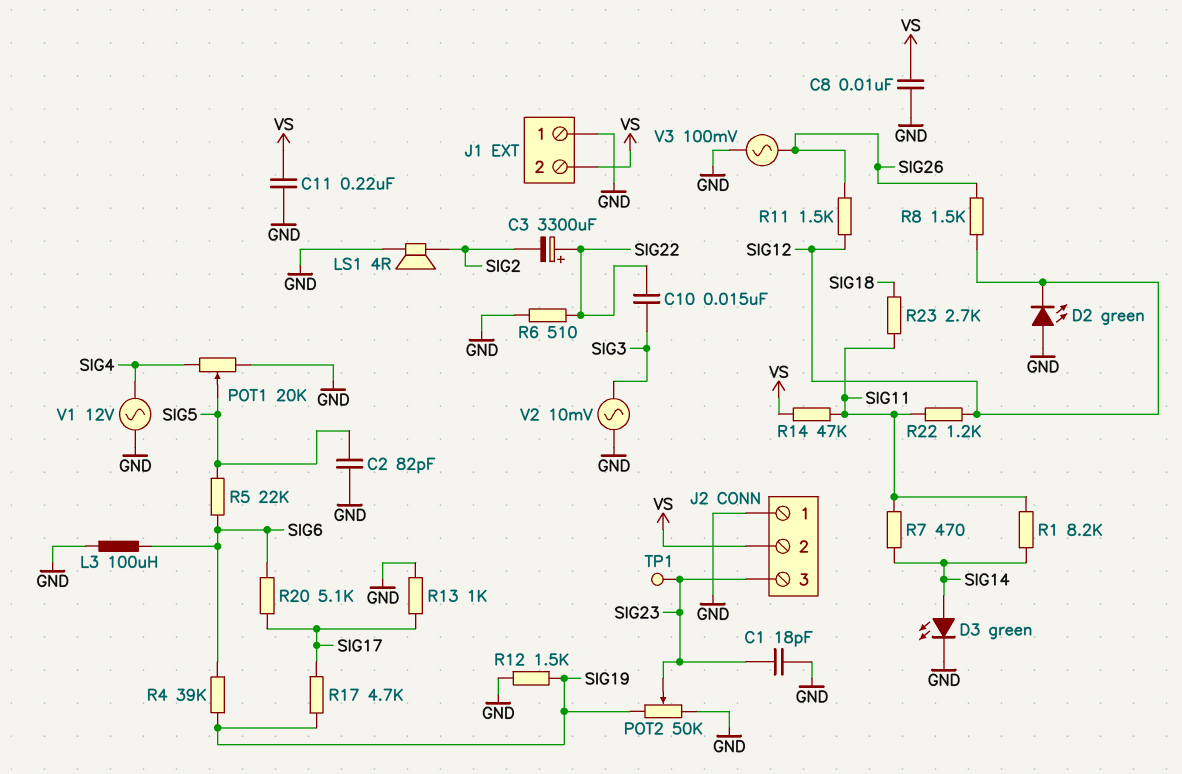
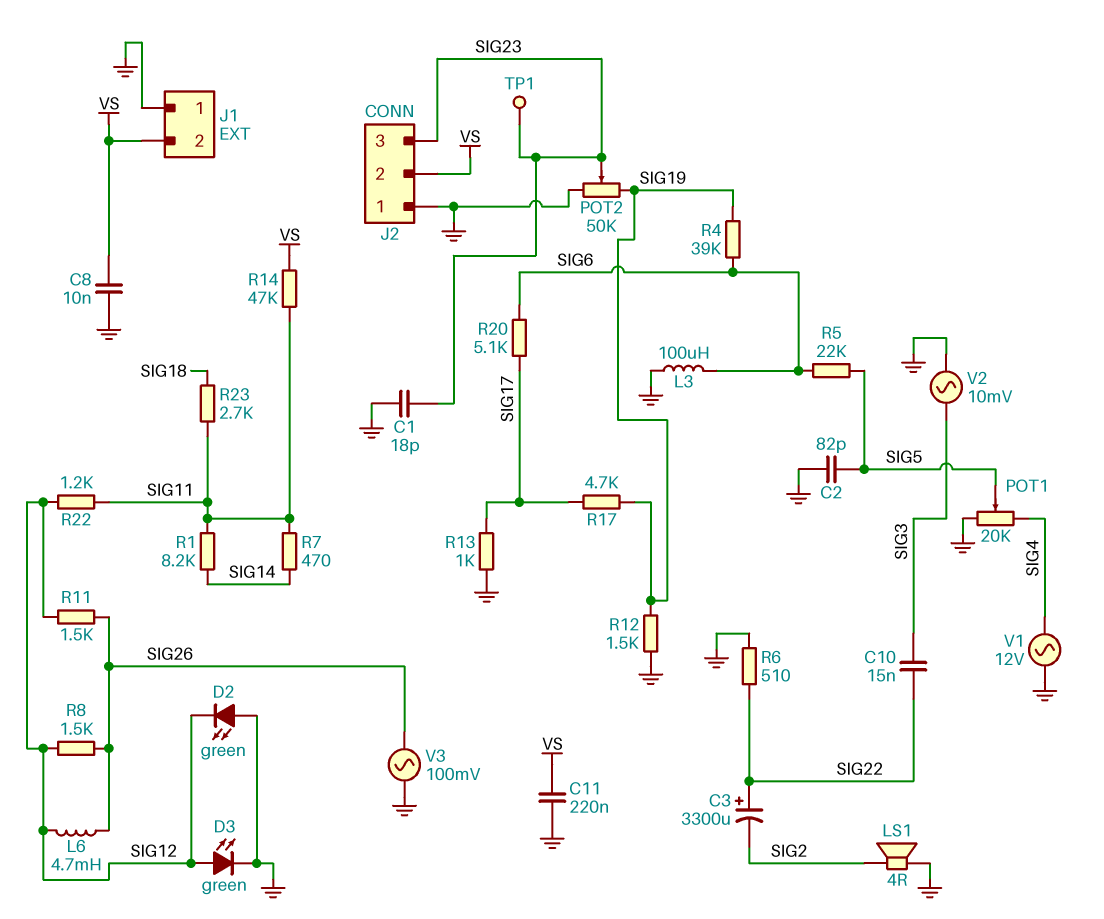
D3: LED green (A SIG14, K GND) -> LED green (A SIG12, K GND)
L6: none -> 4.7mH (SIG12, SIG26)

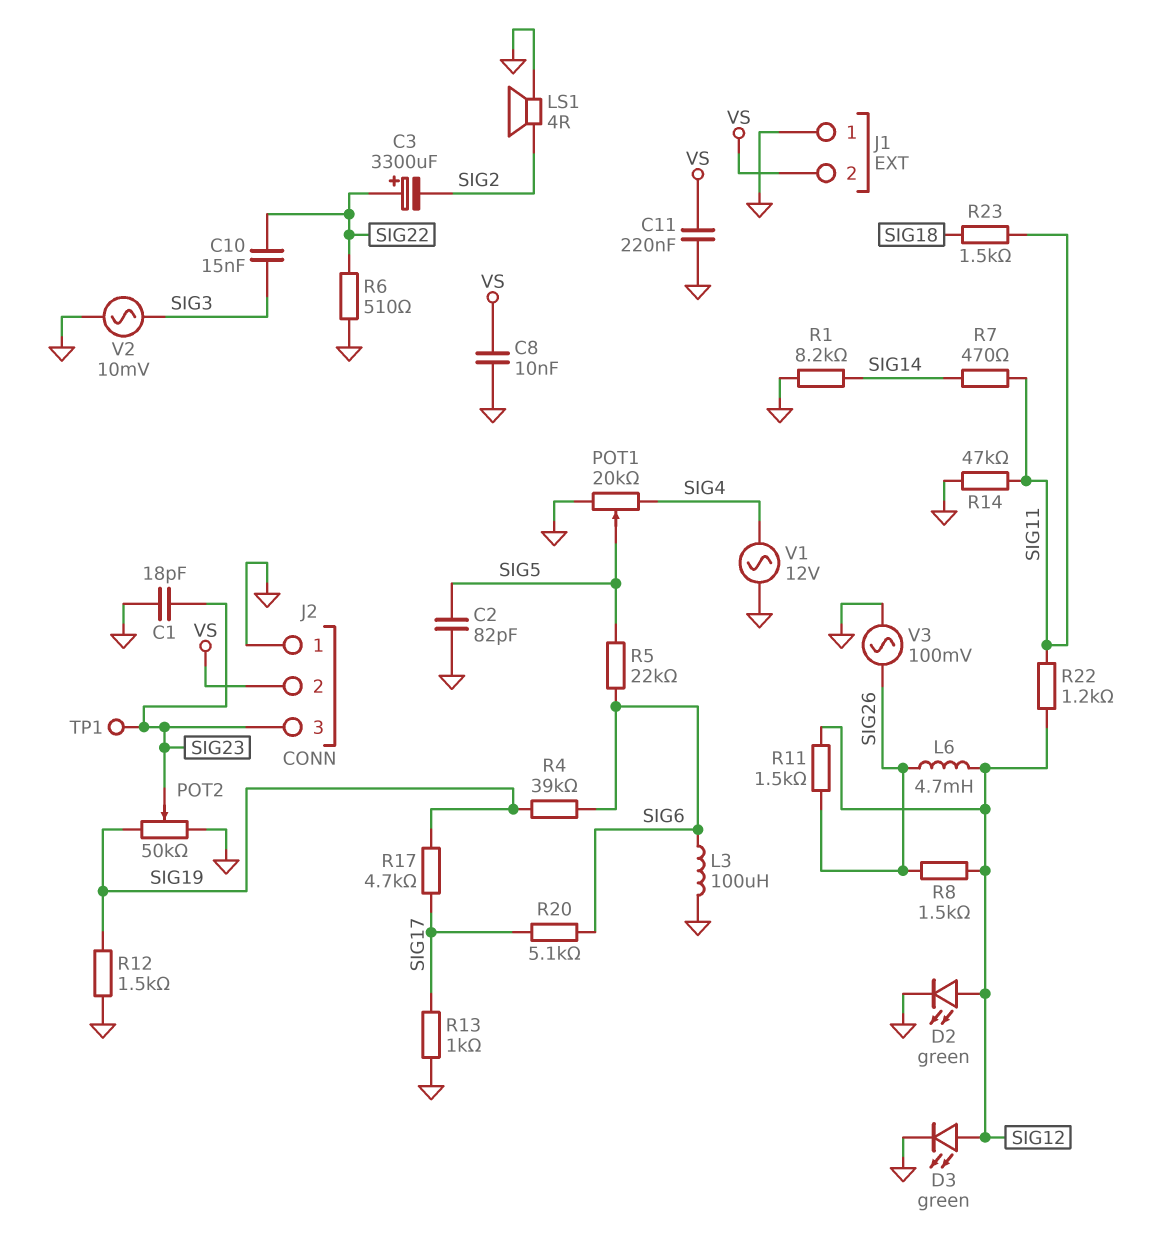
D2: LED green (A GND, K SIG12) -> LED green (A SIG12, K GND)
R1: 8.2k (SIG11, SIG14) -> 8.2k (GND, SIG14)
R14: 47k (SIG11, VS) -> 47k (GND, SIG11)
R23: 2.7k (SIG11, SIG18) -> 1.5k (SIG11, SIG18)

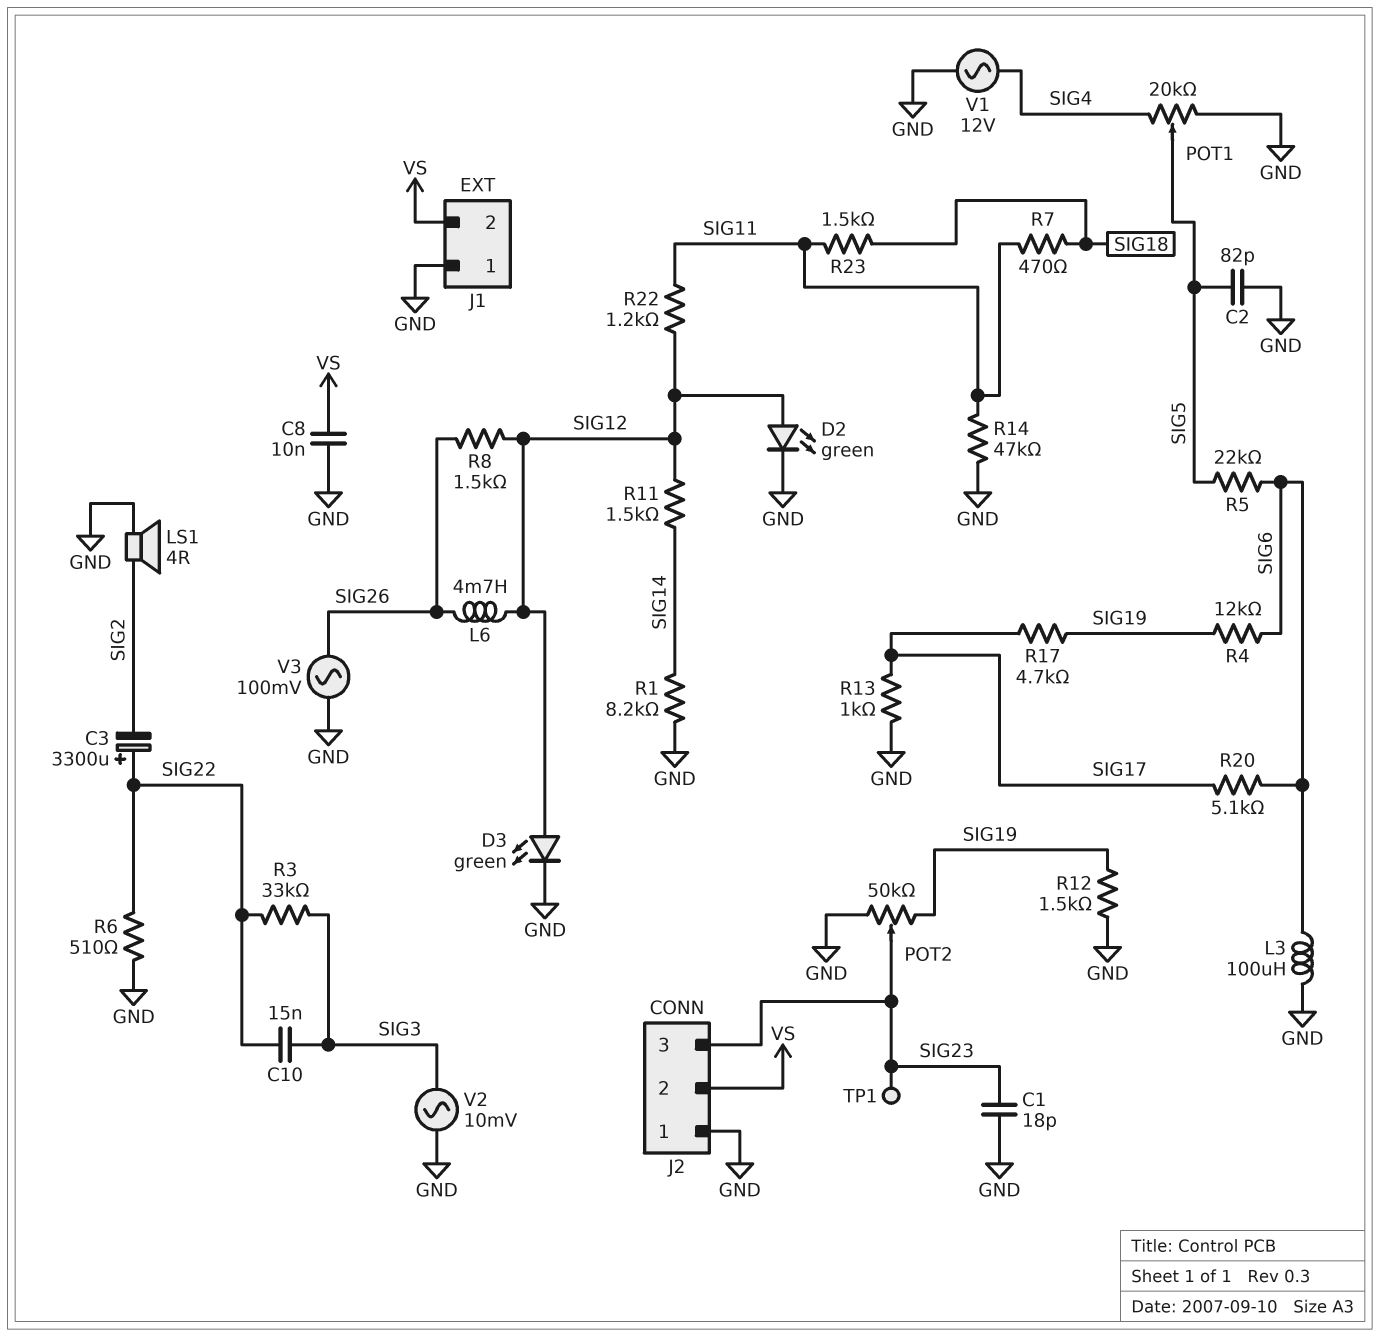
C11: 220nF (GND, VS) -> none
R3: none -> 33k (SIG3, SIG22)
R4: 39k (SIG6, SIG19) -> 12k (SIG6, SIG19)
R7: 470 (SIG11, SIG14) -> 470 (SIG11, SIG18)
R11: 1.5k (SIG12, SIG26) -> 1.5k (SIG12, SIG14)

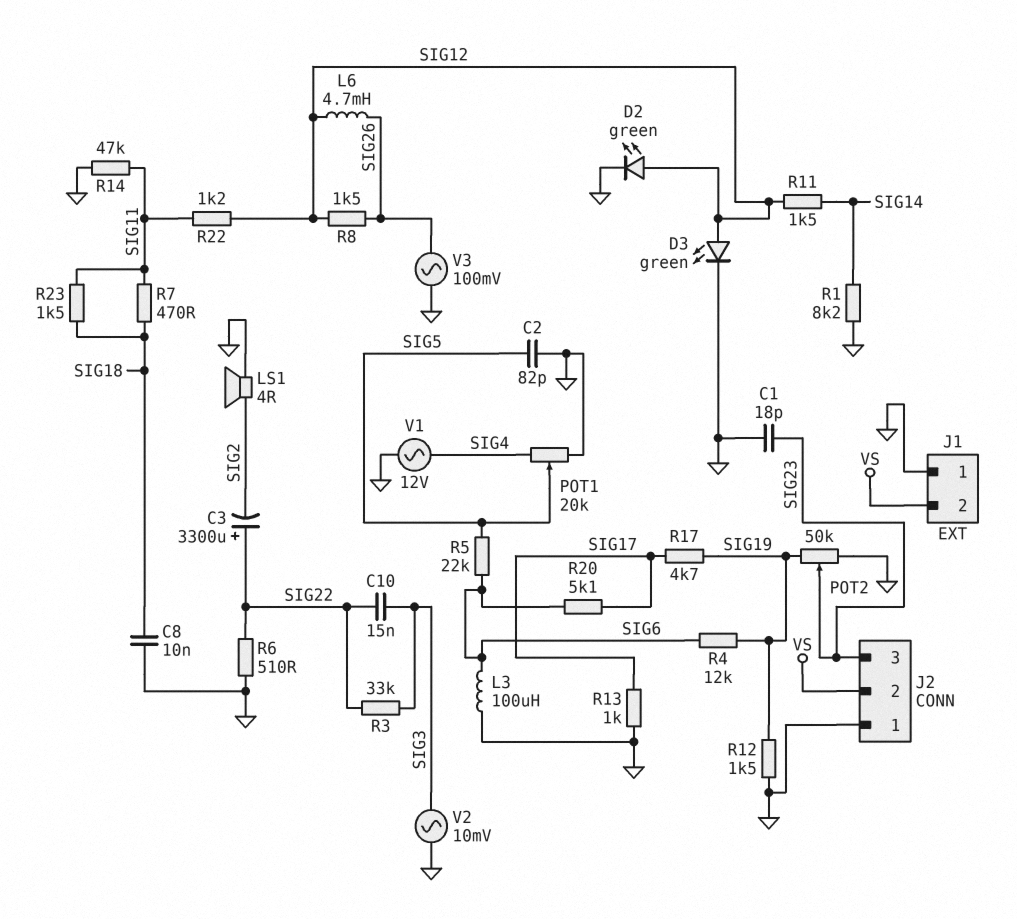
C8: 10nF (GND, VS) -> 10nF (GND, SIG18)
TP1: test point (SIG23) -> none

